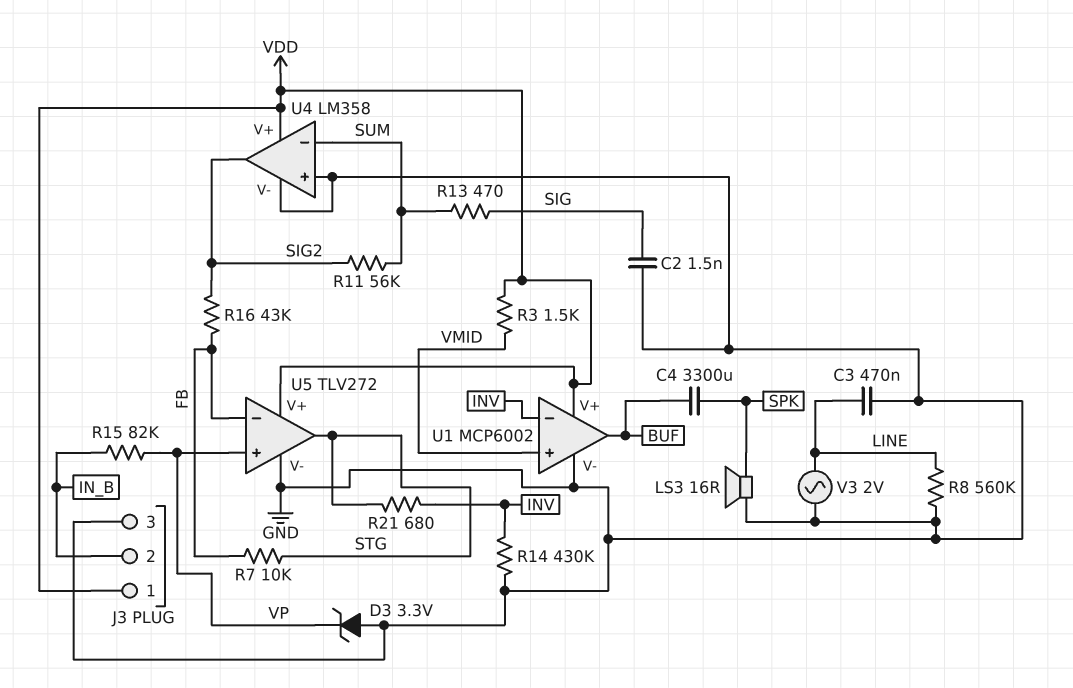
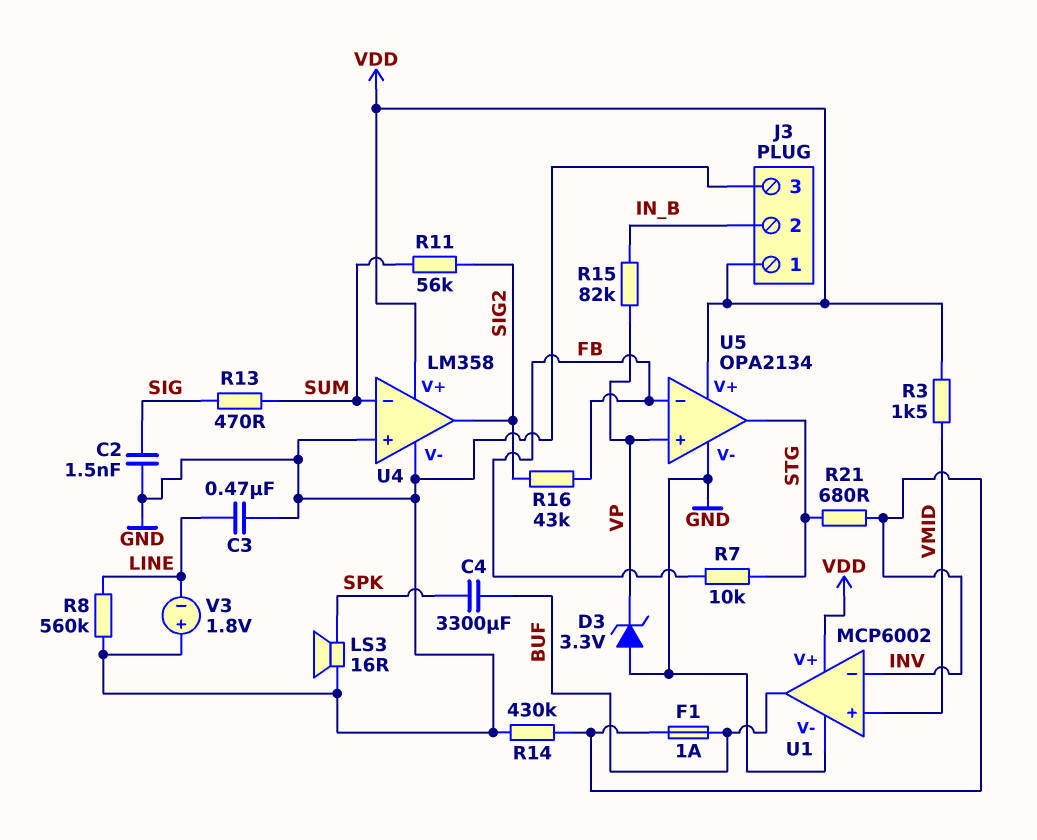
F1: none -> 1A (BUF, INV)
U5: TLV272 -> OPA2134
V3: AC 2V (GND, LINE) -> 1.8V (plus GND, minus LINE)

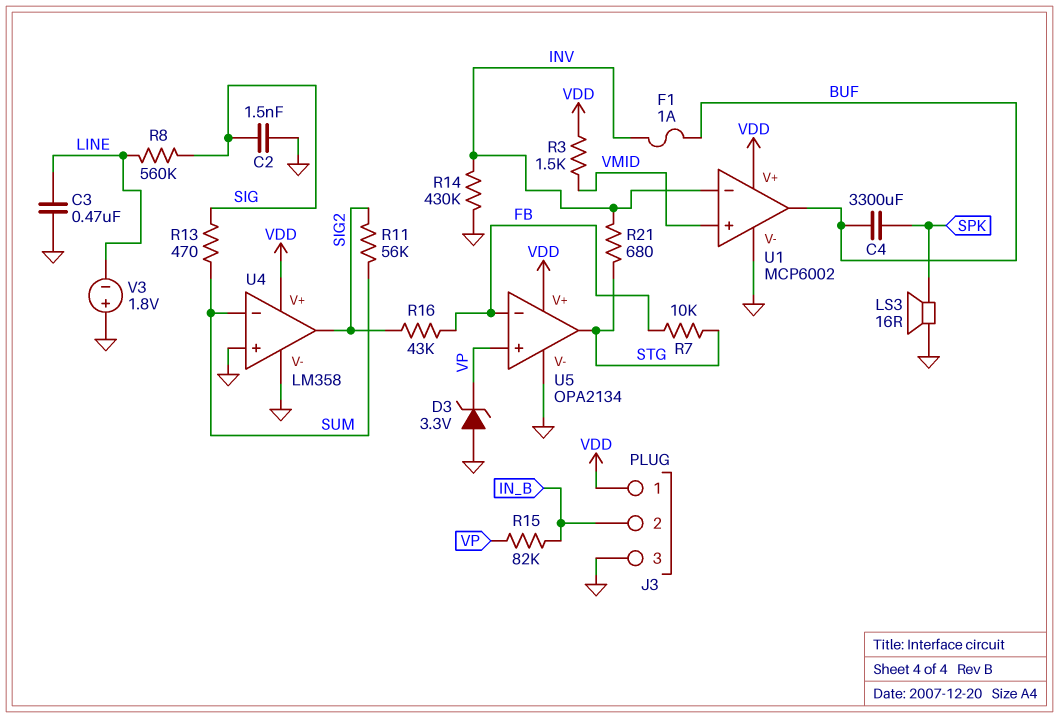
R8: 560k (GND, LINE) -> 560k (LINE, SIG)

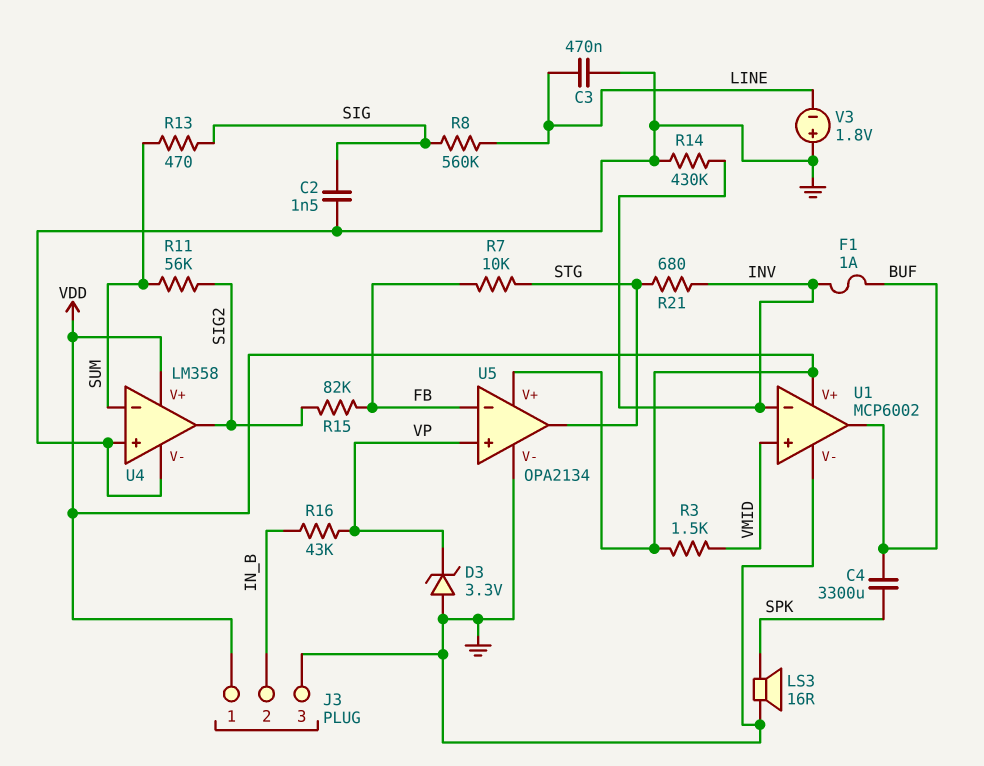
R15: 82k (IN_B, VP) -> 82k (FB, SIG2)
R16: 43k (FB, SIG2) -> 43k (IN_B, VP)

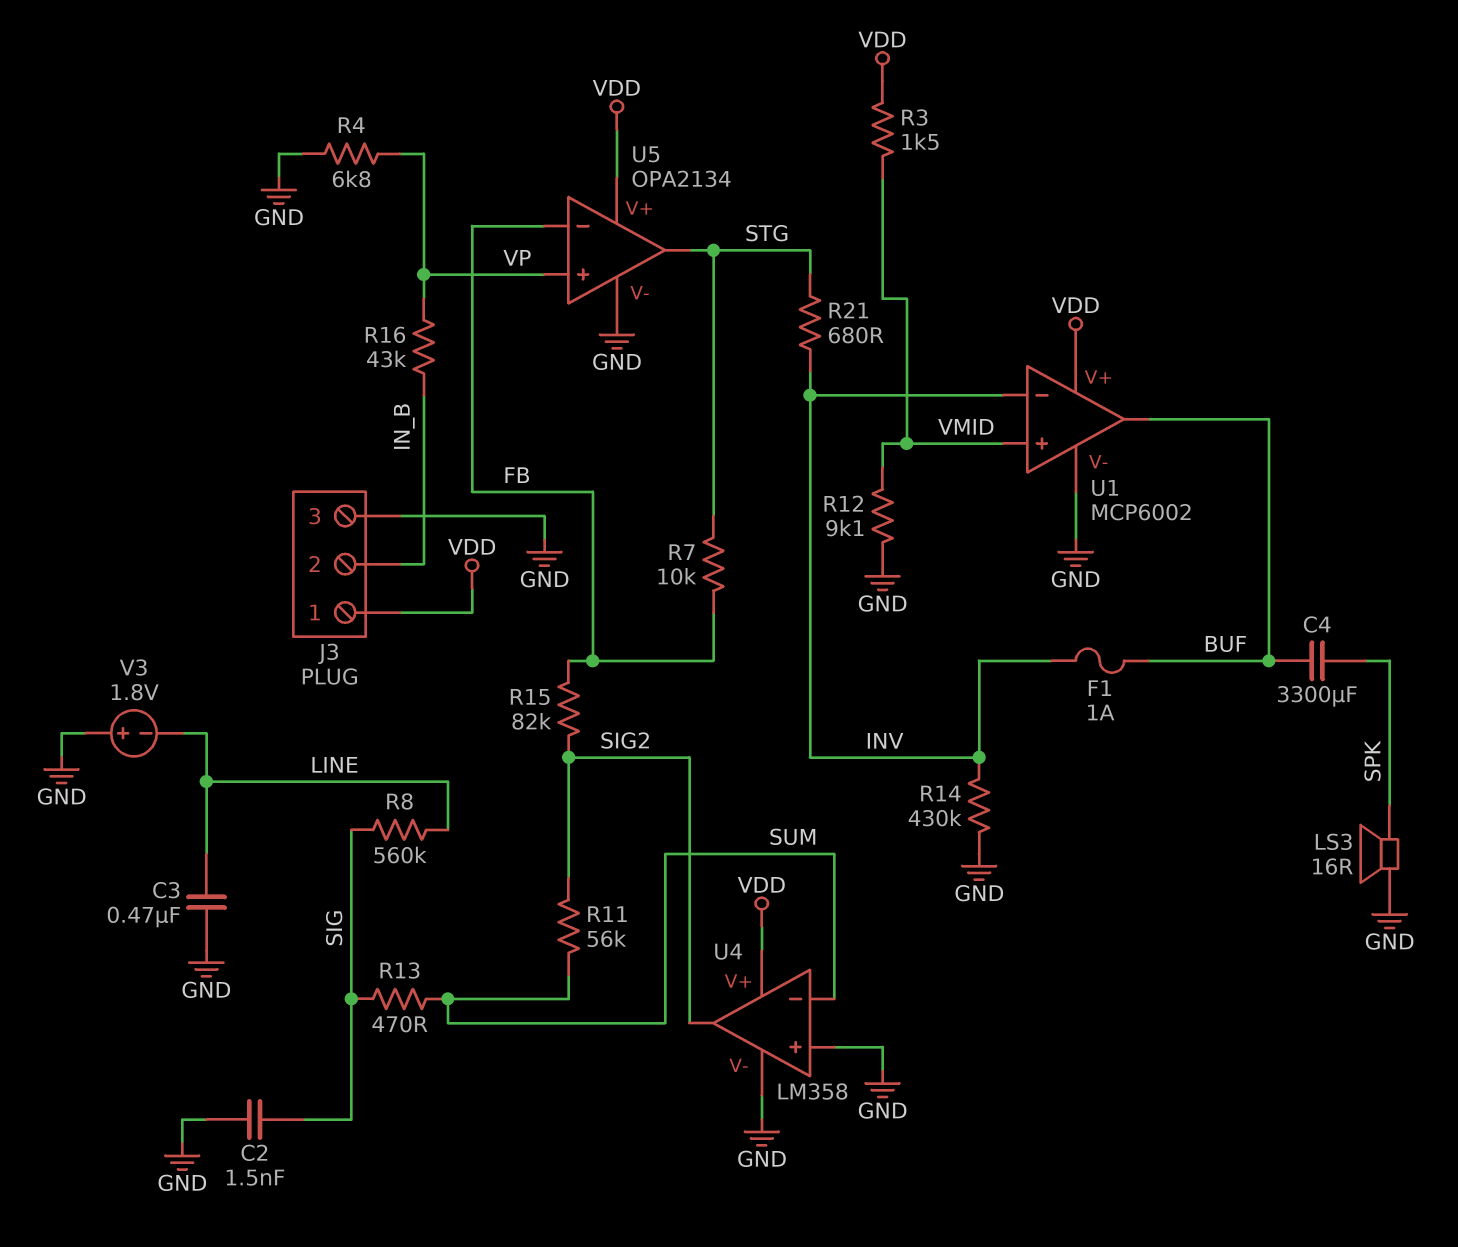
D3: zener 3.3V (A GND, K VP) -> none
R4: none -> 6.8k (GND, VP)
R12: none -> 9.1k (GND, VMID)

